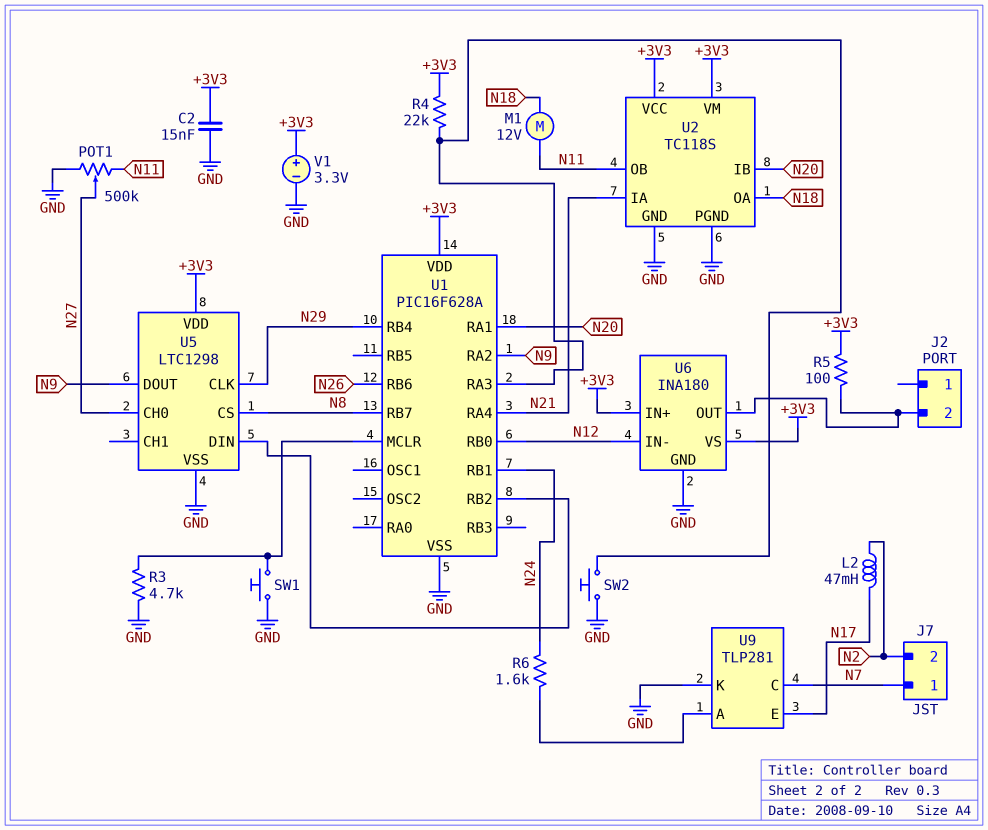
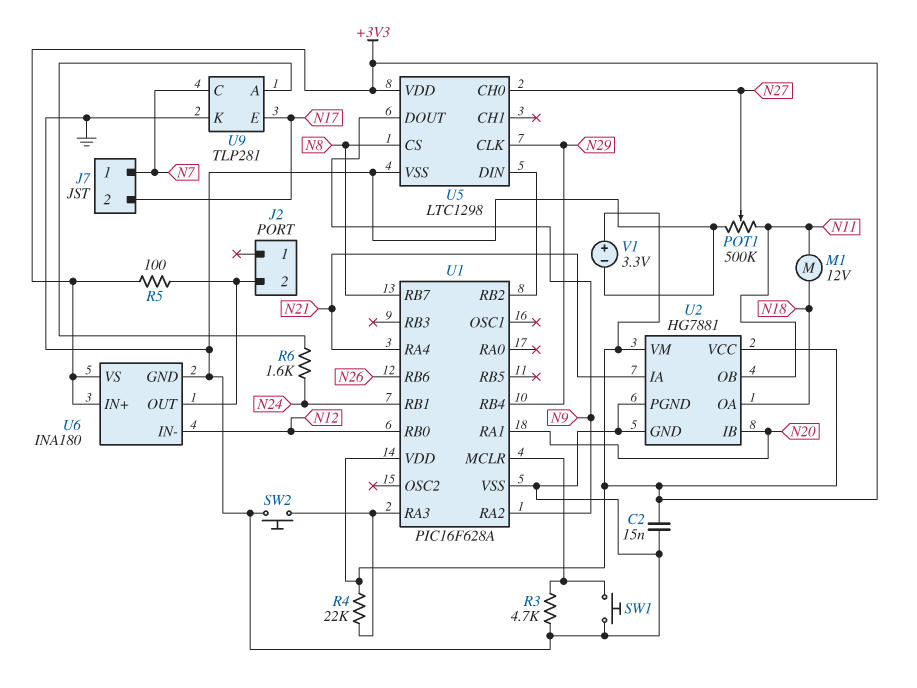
J7 pin 2: N2 -> N17
L2: 47mH (N2, N17) -> none
U2: TC118S -> HG7881

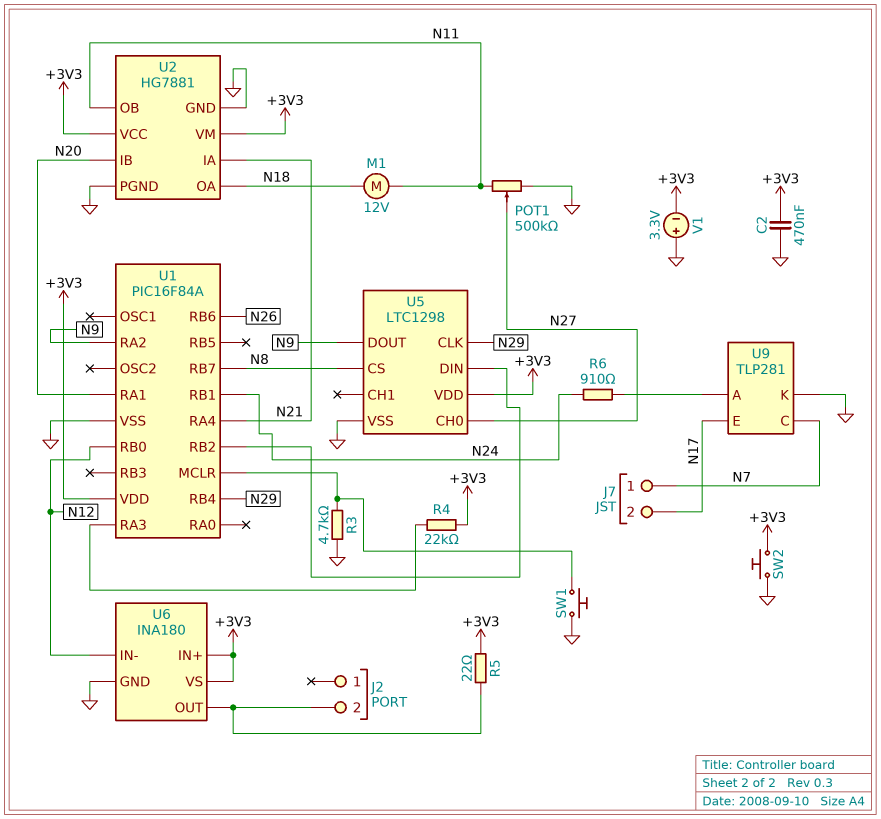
C2: 15nF (+3V3, GND) -> 470nF (+3V3, GND)
R5: 100 (+3V3, J2/2) -> 22 (+3V3, J2/2)
R6: 1.6k (N24, U9/A) -> 910 (N24, U9/A)
SW2: button (GND, U1/RA3) -> button (+3V3, GND)
U1: PIC16F628A -> PIC16F84A
V1: 3.3V (plus +3V3, minus GND) -> 3.3V (plus GND, minus +3V3)

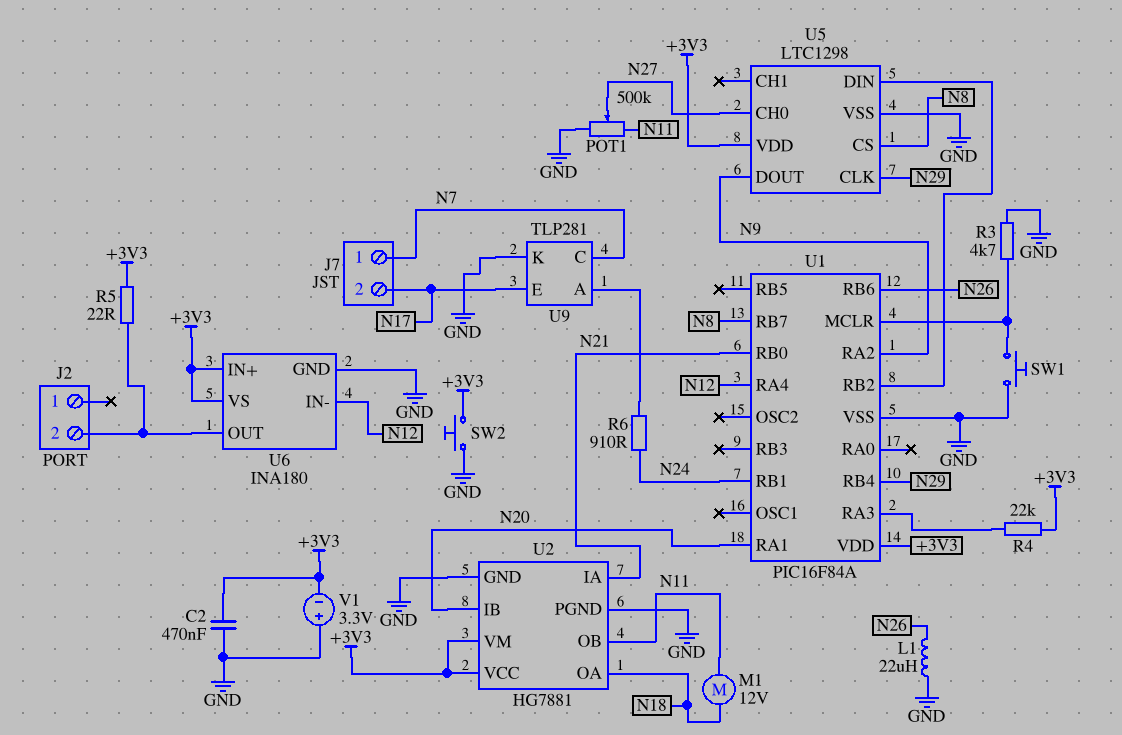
L1: none -> 22uH (GND, N26)
U1 pin RA4: N21 -> N12
U1 pin RB0: N12 -> N21

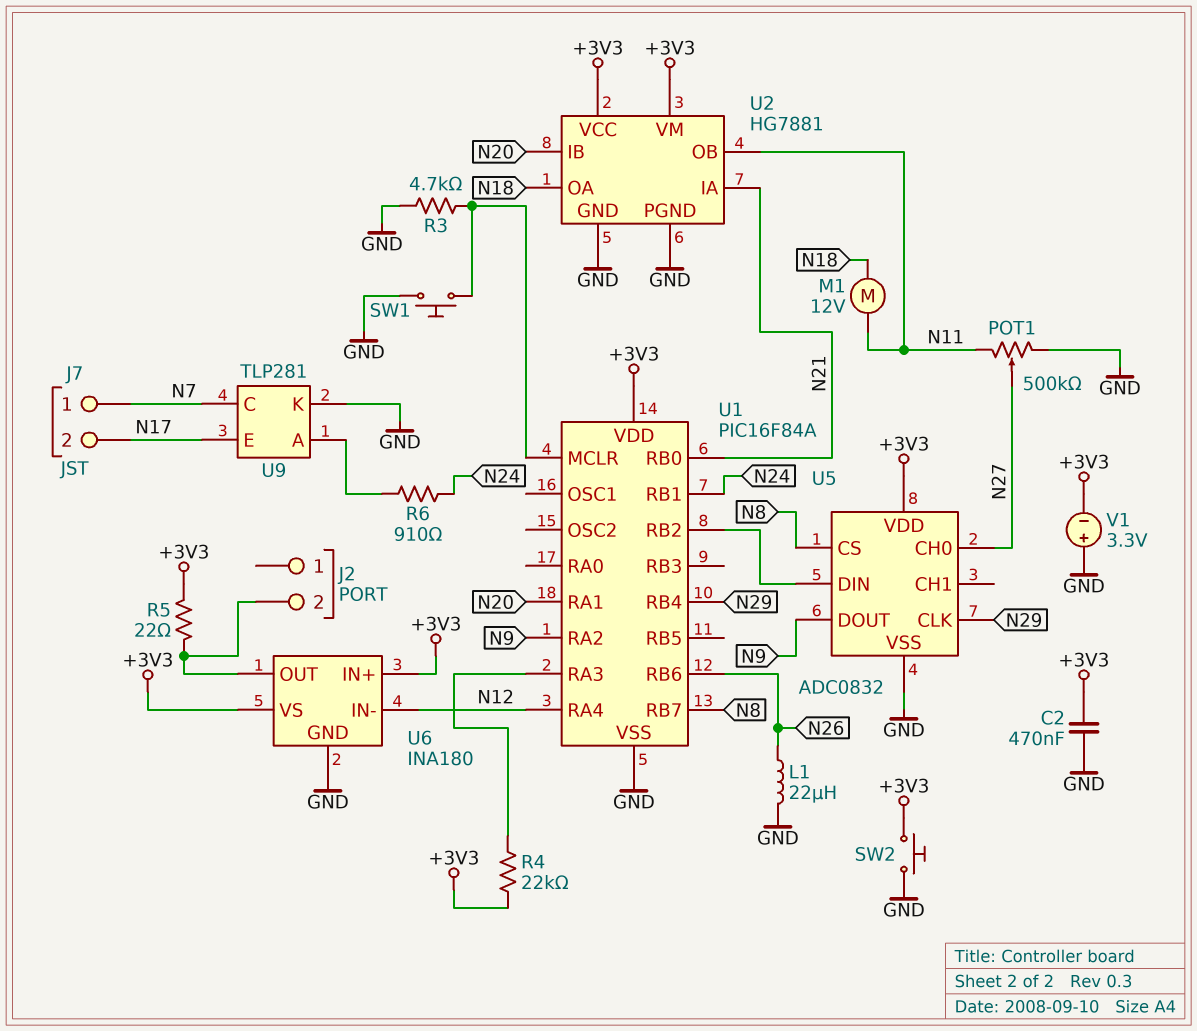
U5: LTC1298 -> ADC0832

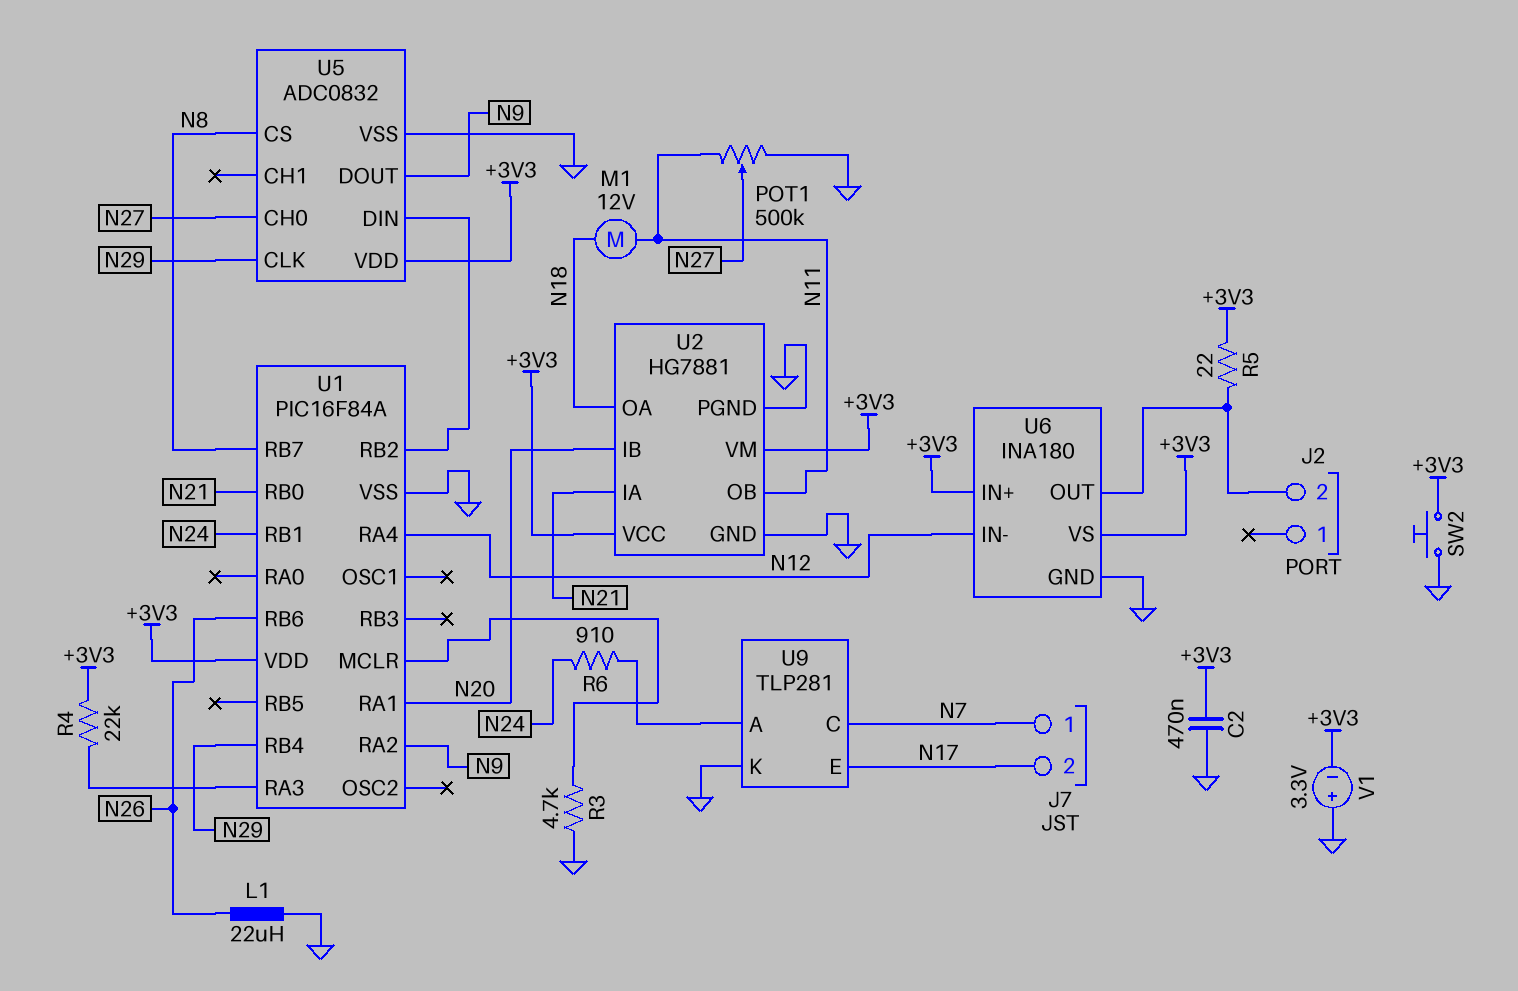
SW1: button (GND, U1/MCLR) -> none

